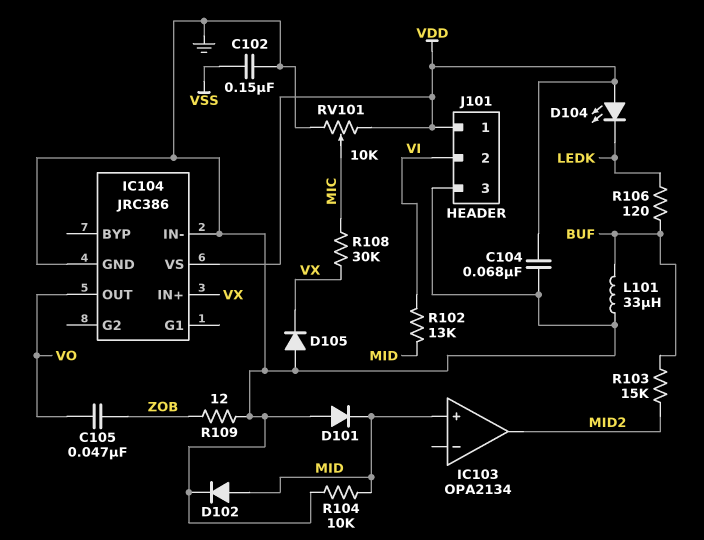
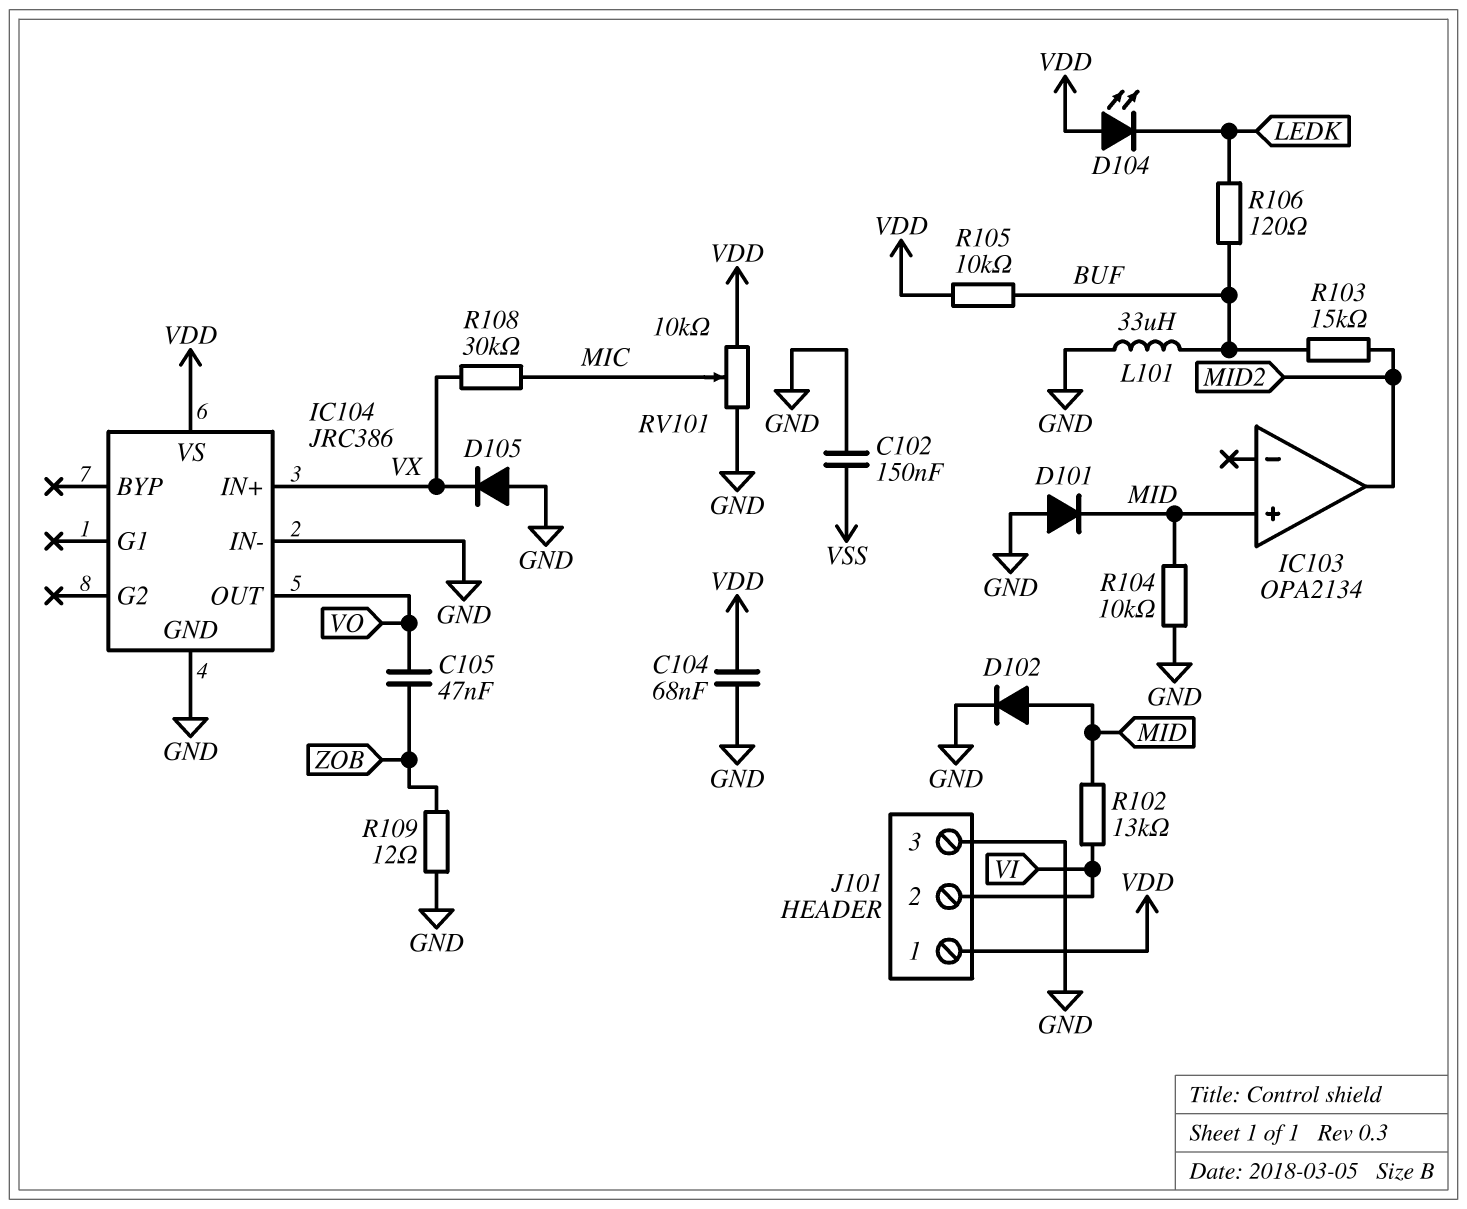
R105: none -> 10k (BUF, VDD)

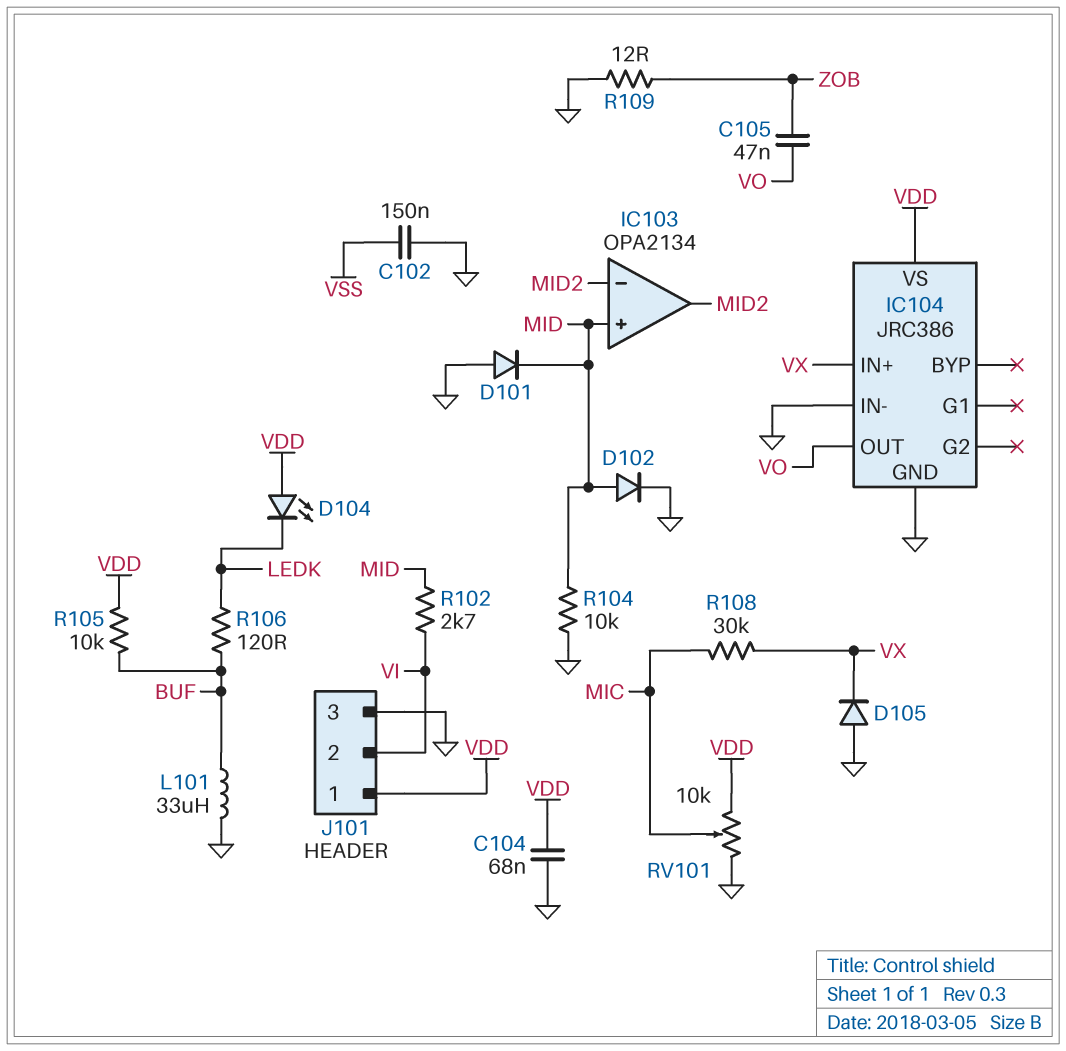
IC103 pin in-: none -> MID2
R102: 13k (MID, VI) -> 2.7k (MID, VI)
R103: 15k (BUF, MID2) -> none

